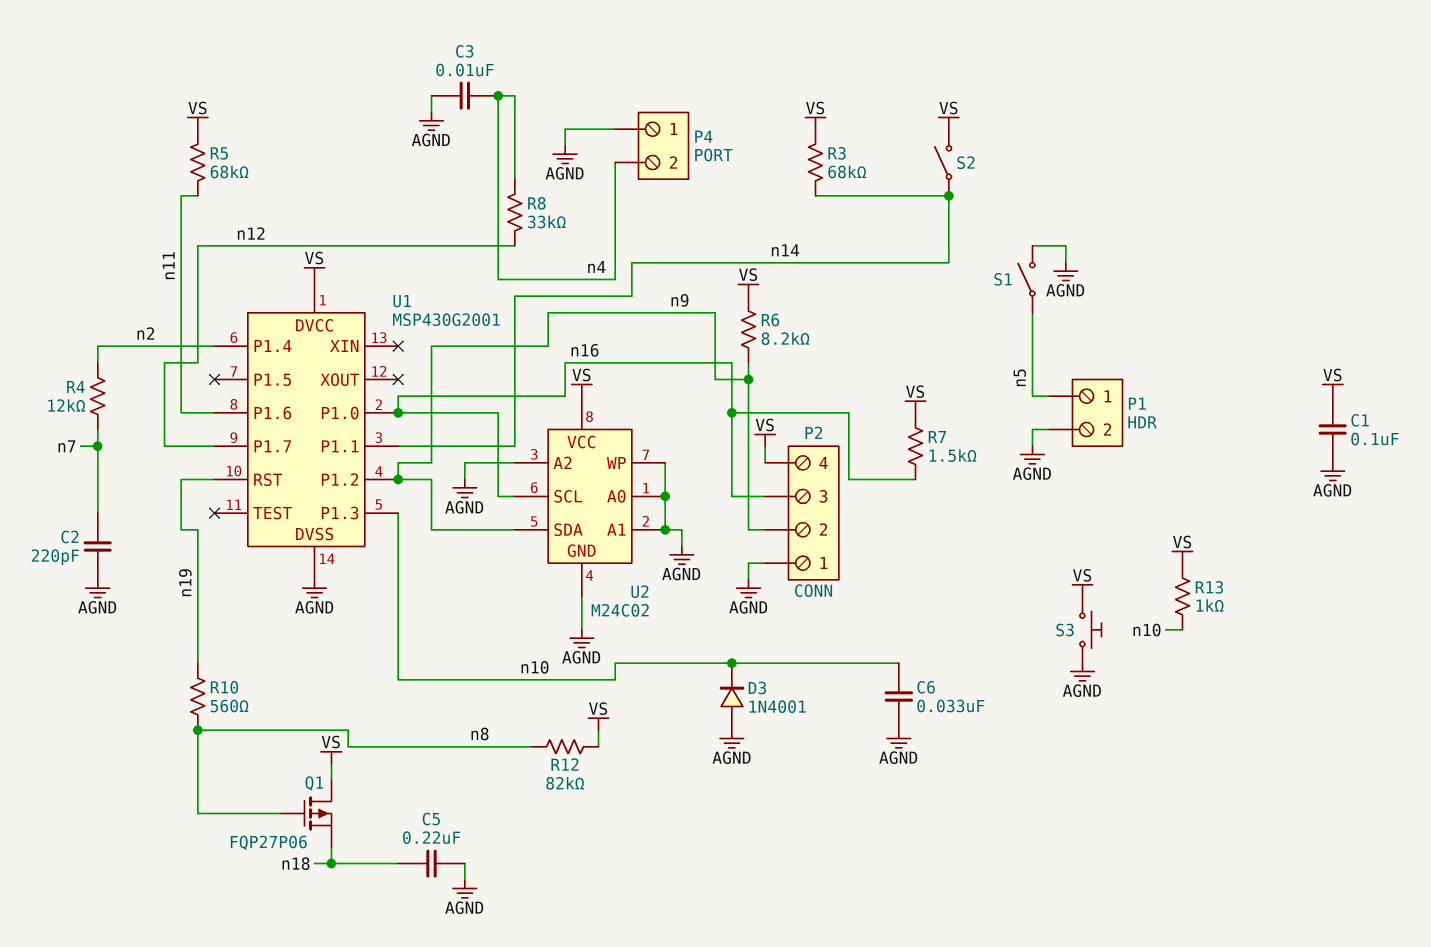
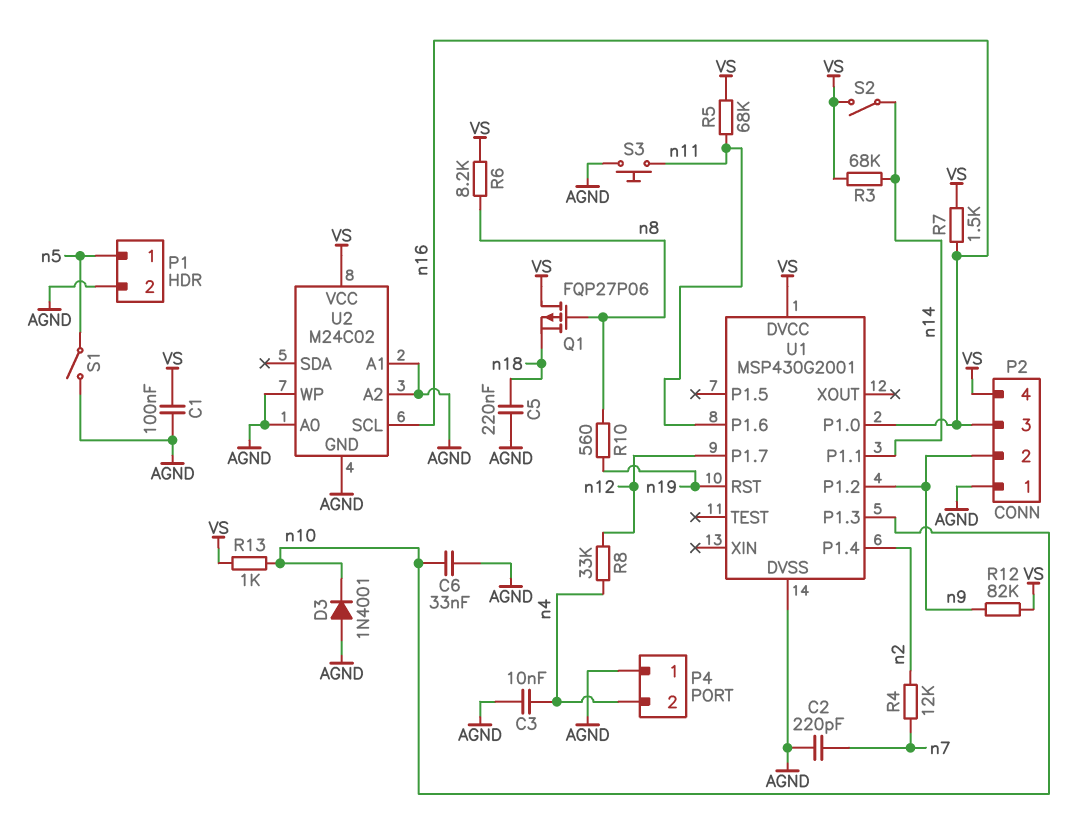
R6: 8.2k (VS, n9) -> 8.2k (VS, n8)
R12: 82k (VS, n8) -> 82k (VS, n9)
S3: button (AGND, VS) -> button (AGND, n11)
U2 pin SDA: n9 -> none

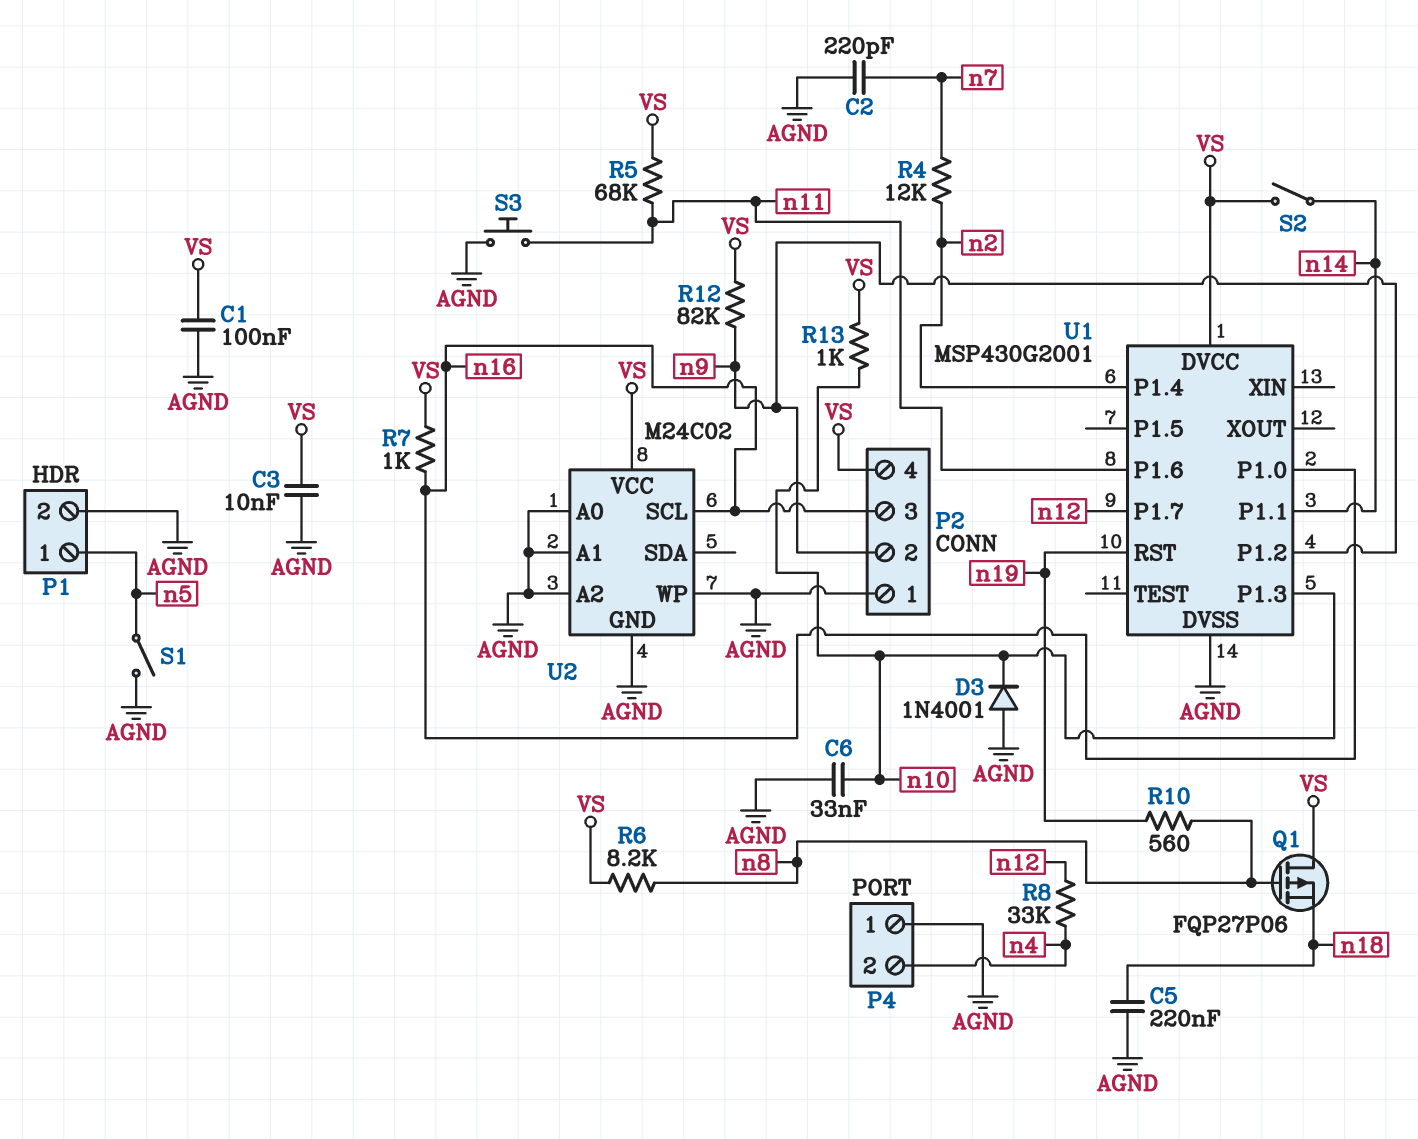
C3: 10nF (AGND, n4) -> 10nF (AGND, VS)
R3: 68k (VS, n14) -> none
R7: 1.5k (VS, n16) -> 1k (VS, n16)

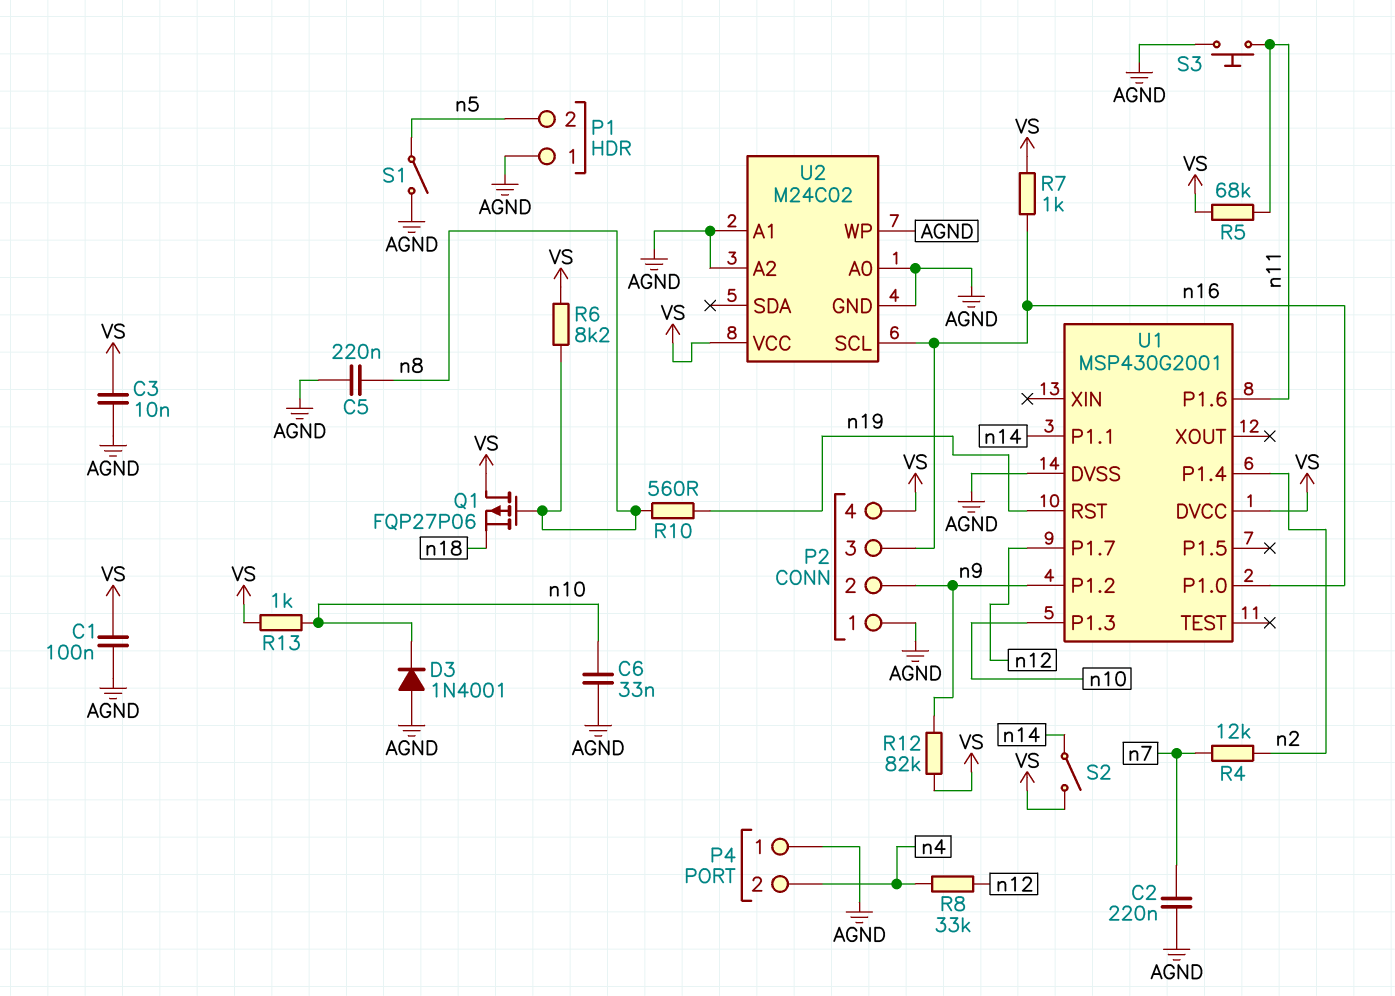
C2: 220pF (AGND, n7) -> 220nF (AGND, n7)
C5: 220nF (AGND, n18) -> 220nF (AGND, n8)
P1 pin 1: n5 -> AGND
P1 pin 2: AGND -> n5

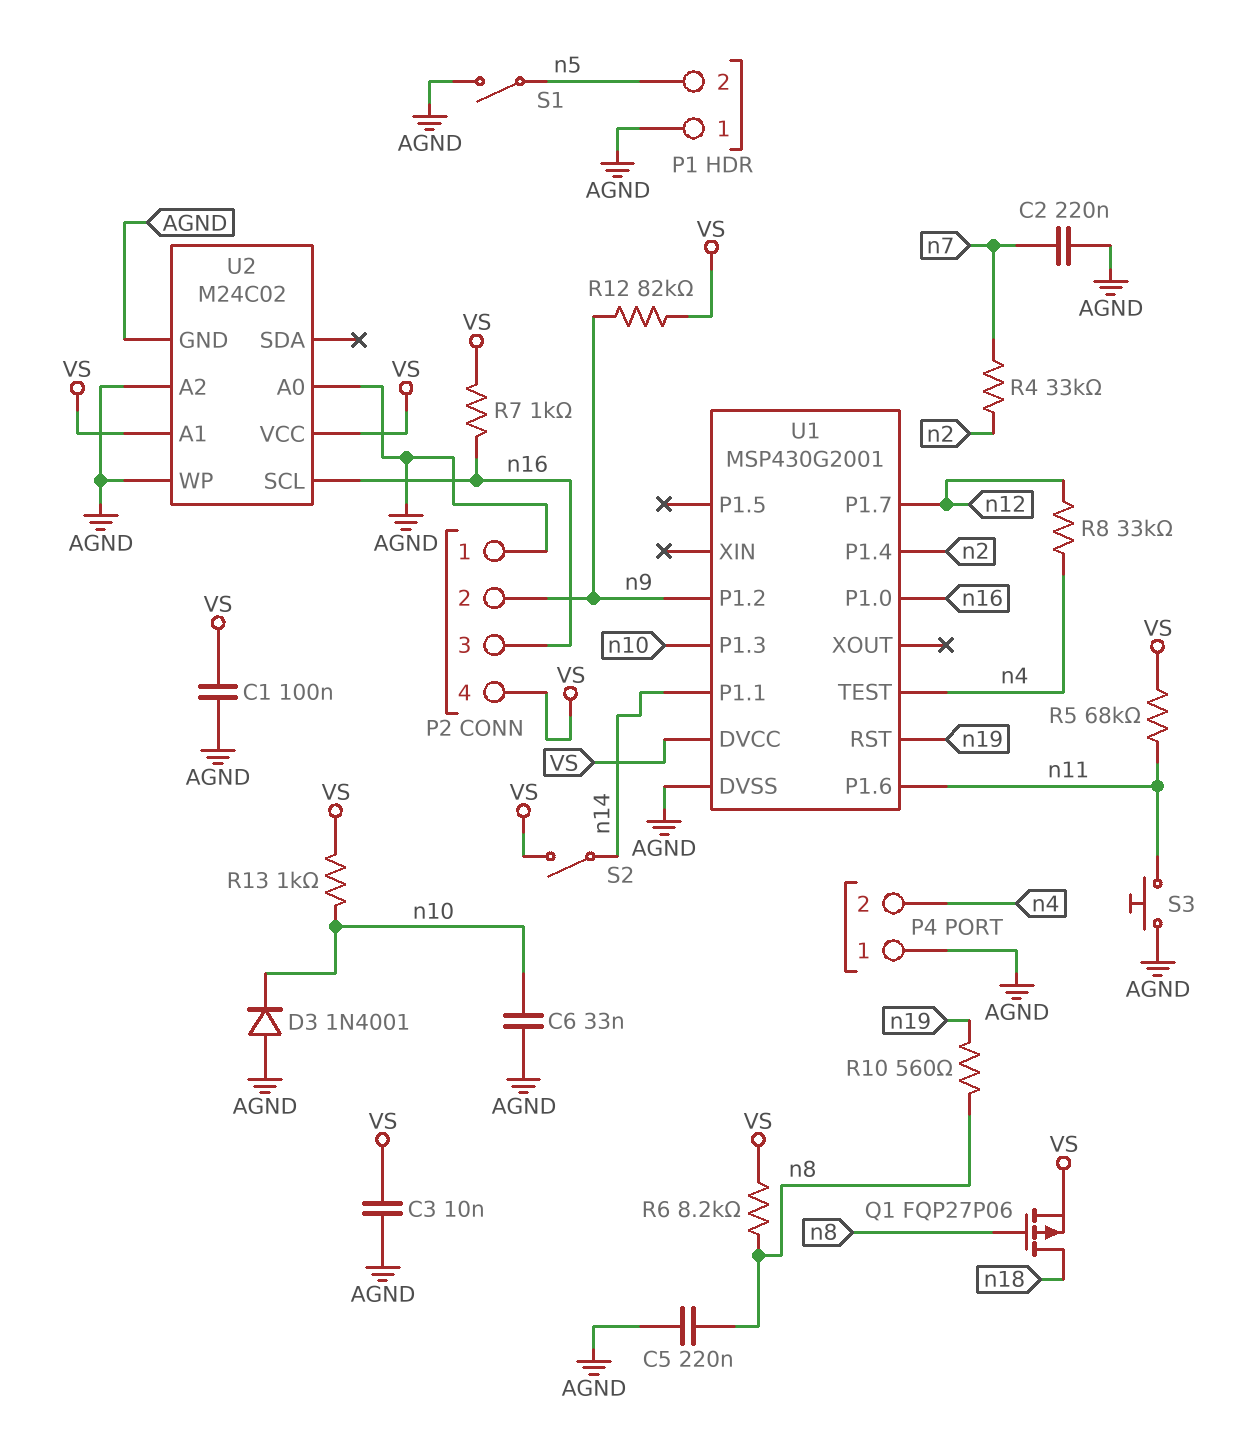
Q1: PMOS FQP27P06 (G n8, D VS, S n18) -> PMOS FQP27P06 (G n8, D n18, S VS)
R4: 12k (n2, n7) -> 33k (n2, n7)
U1 pin TEST: none -> n4
U2 pin A1: AGND -> VS

